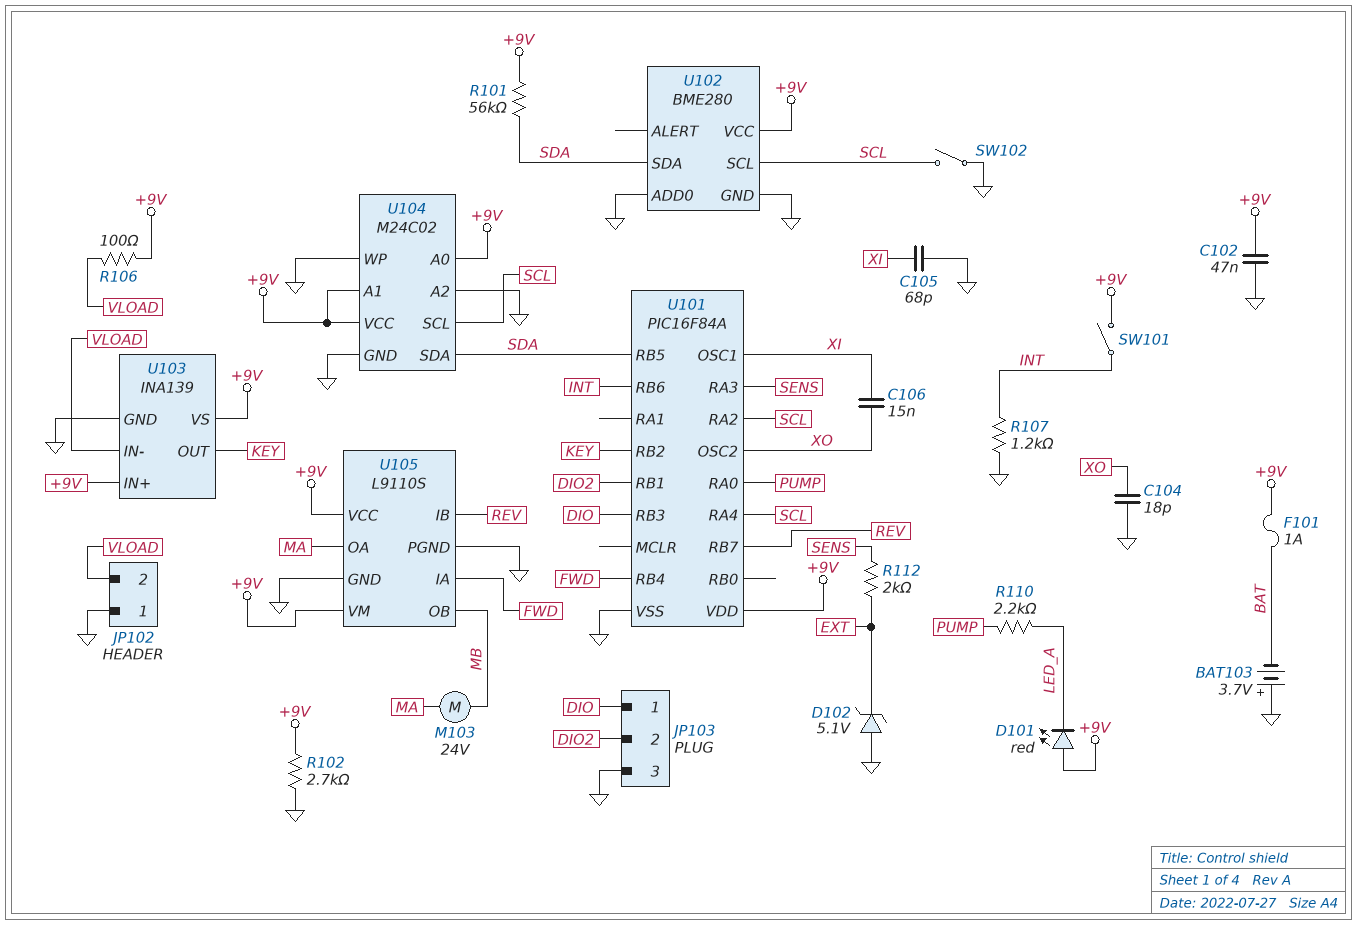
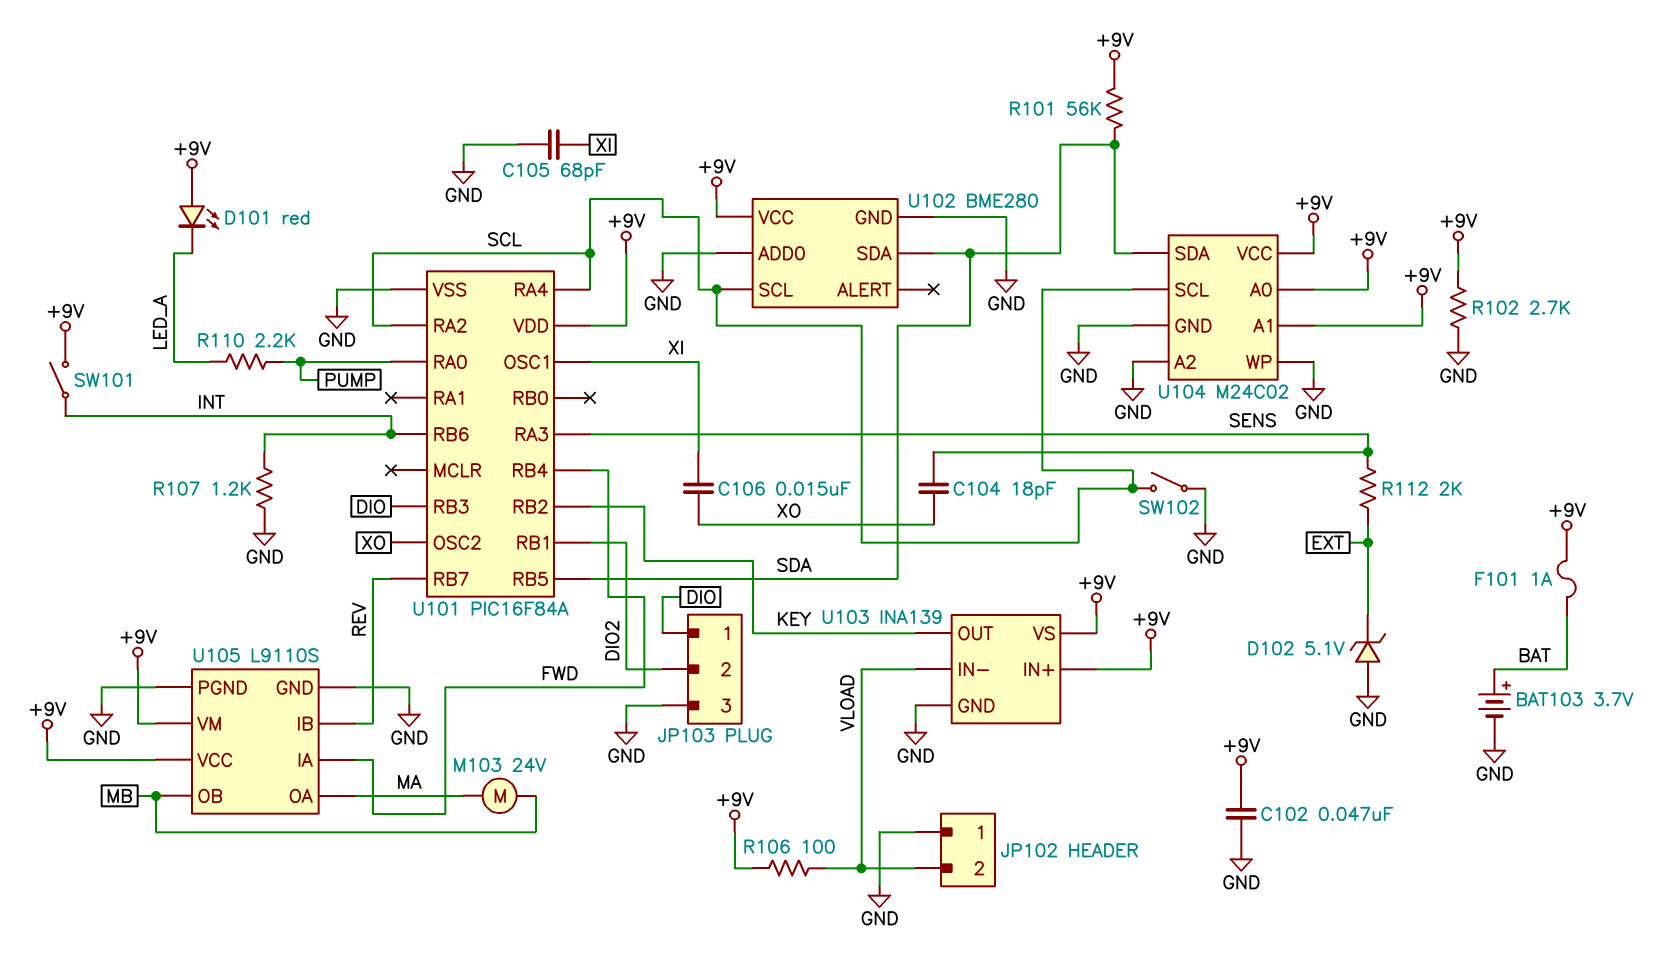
BAT103: 3.7V (plus GND, minus BAT) -> 3.7V (plus BAT, minus GND)
C104: 18pF (GND, XO) -> 18pF (SENS, XO)

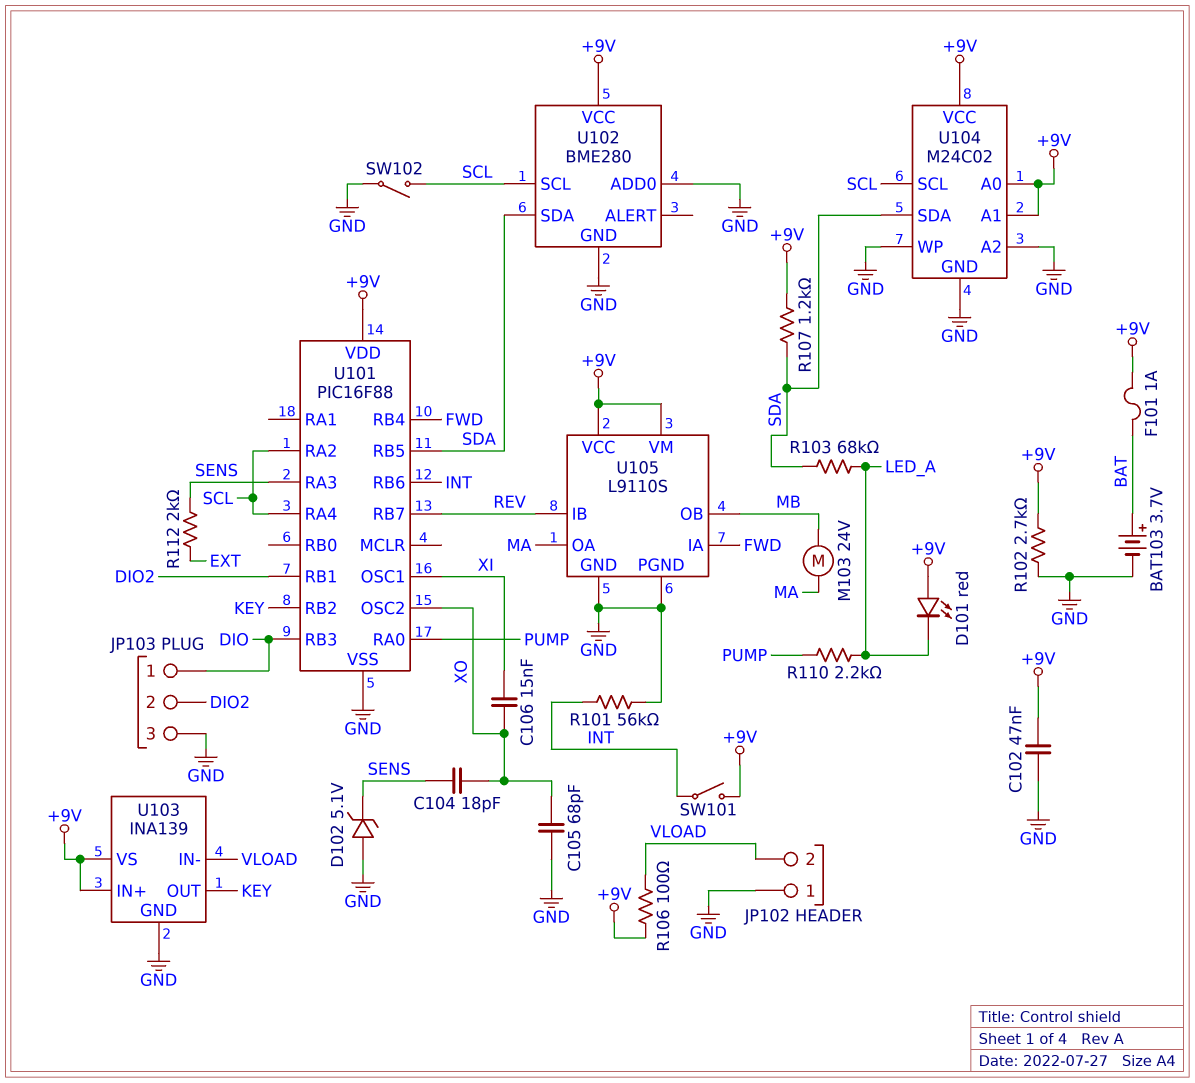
C105: 68pF (GND, XI) -> 68pF (GND, XO)
D102: zener 5.1V (A GND, K EXT) -> zener 5.1V (A GND, K SENS)
R101: 56k (+9V, SDA) -> 56k (GND, INT)
R103: none -> 68k (LED_A, SDA)
R107: 1.2k (GND, INT) -> 1.2k (+9V, SDA)
U101: PIC16F84A -> PIC16F88

